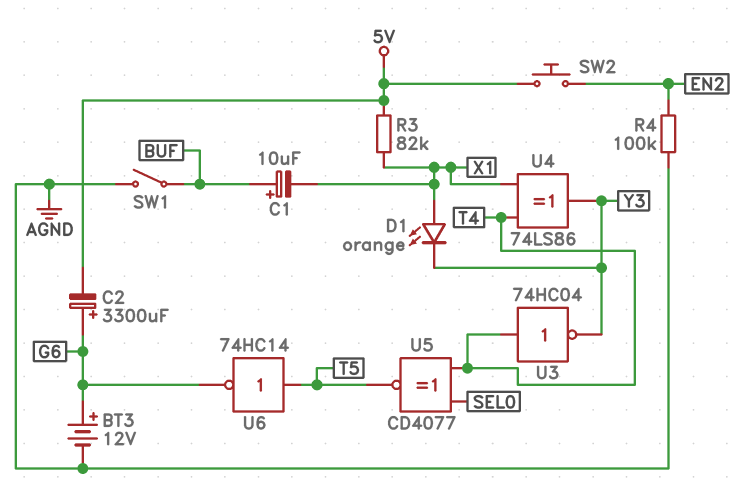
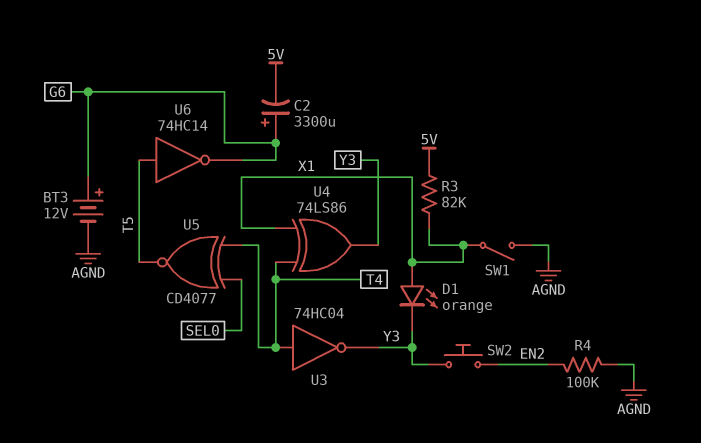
C1: 10uF (plus BUF, minus X1) -> none
SW1: switch (AGND, BUF) -> switch (AGND, X1)
SW2: button (5V, EN2) -> button (EN2, Y3)

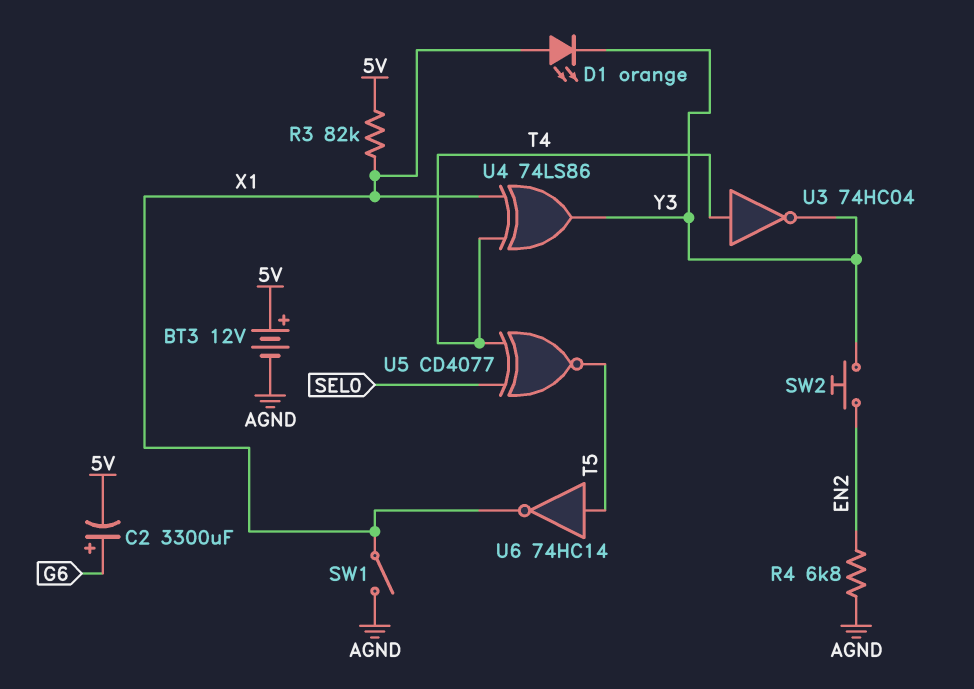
BT3: 12V (plus G6, minus AGND) -> 12V (plus 5V, minus AGND)
R4: 100k (AGND, EN2) -> 6.8k (AGND, EN2)
U6: NOT 74HC14 (in T5, out G6) -> NOT 74HC14 (in T5, out X1)

